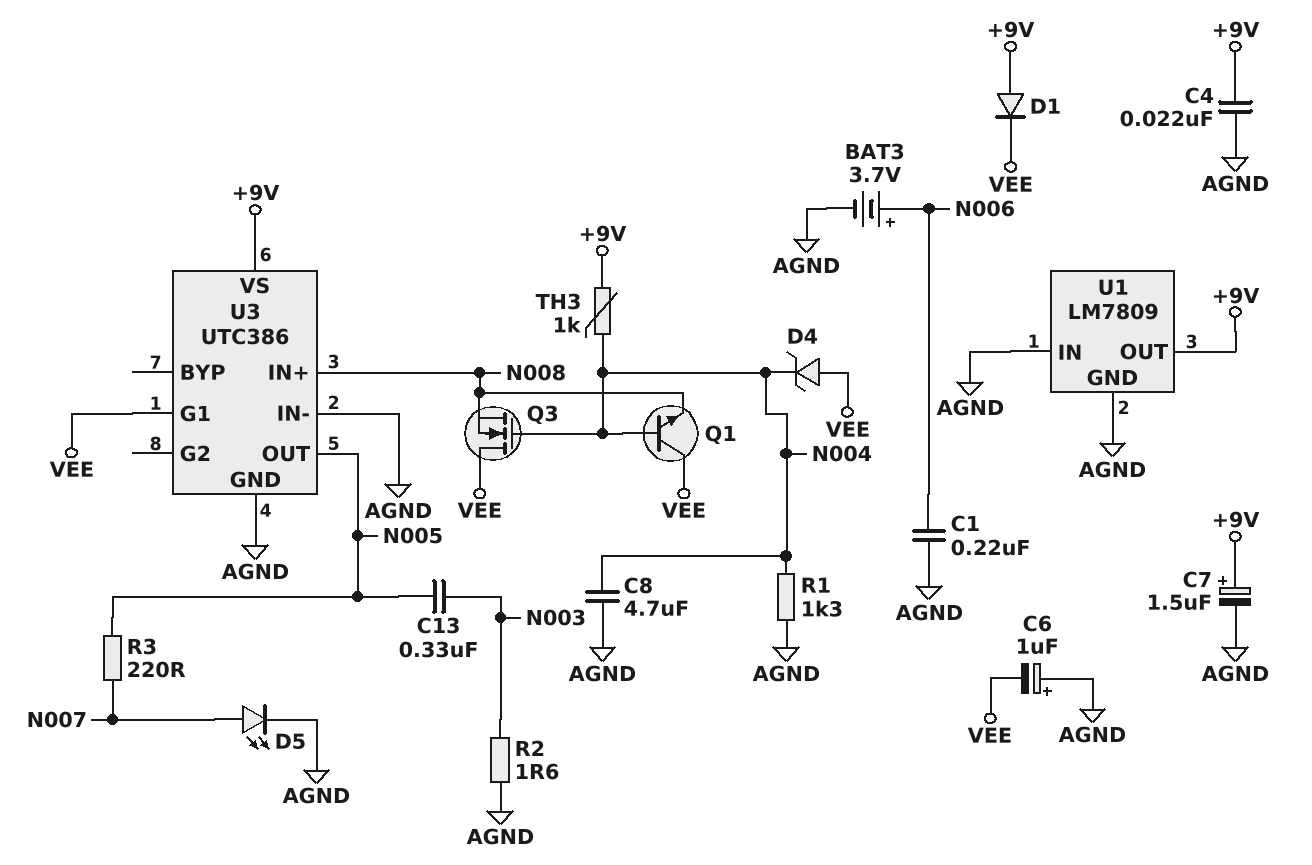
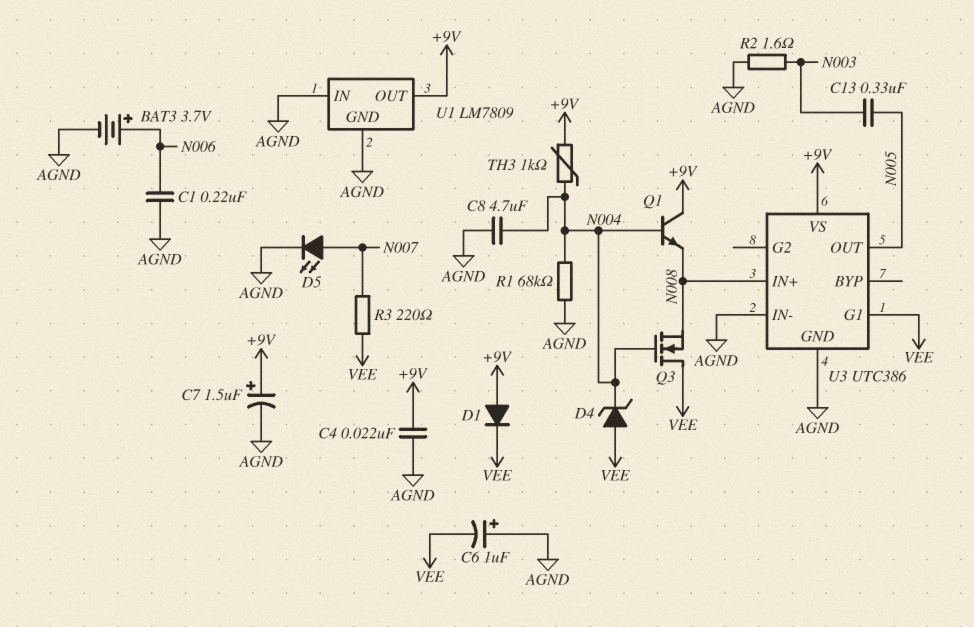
Q1: NPN (B N004, C VEE, E N008) -> NPN (B N004, C +9V, E N008)
R1: 1.3k (AGND, N004) -> 68k (AGND, N004)
R3: 220 (N005, N007) -> 220 (N007, VEE)

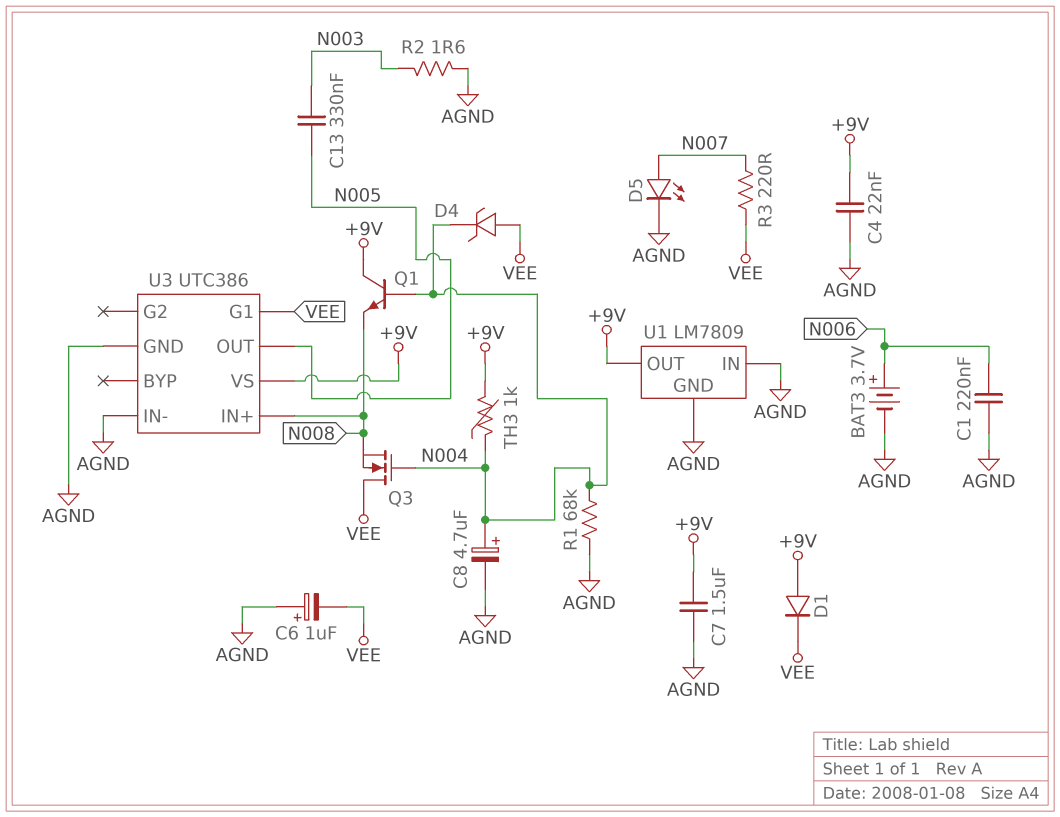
C7: 1.5uF (plus +9V, minus AGND) -> 1.5uF (+9V, AGND)
C8: 4.7uF (AGND, N004) -> 4.7uF (plus N004, minus AGND)

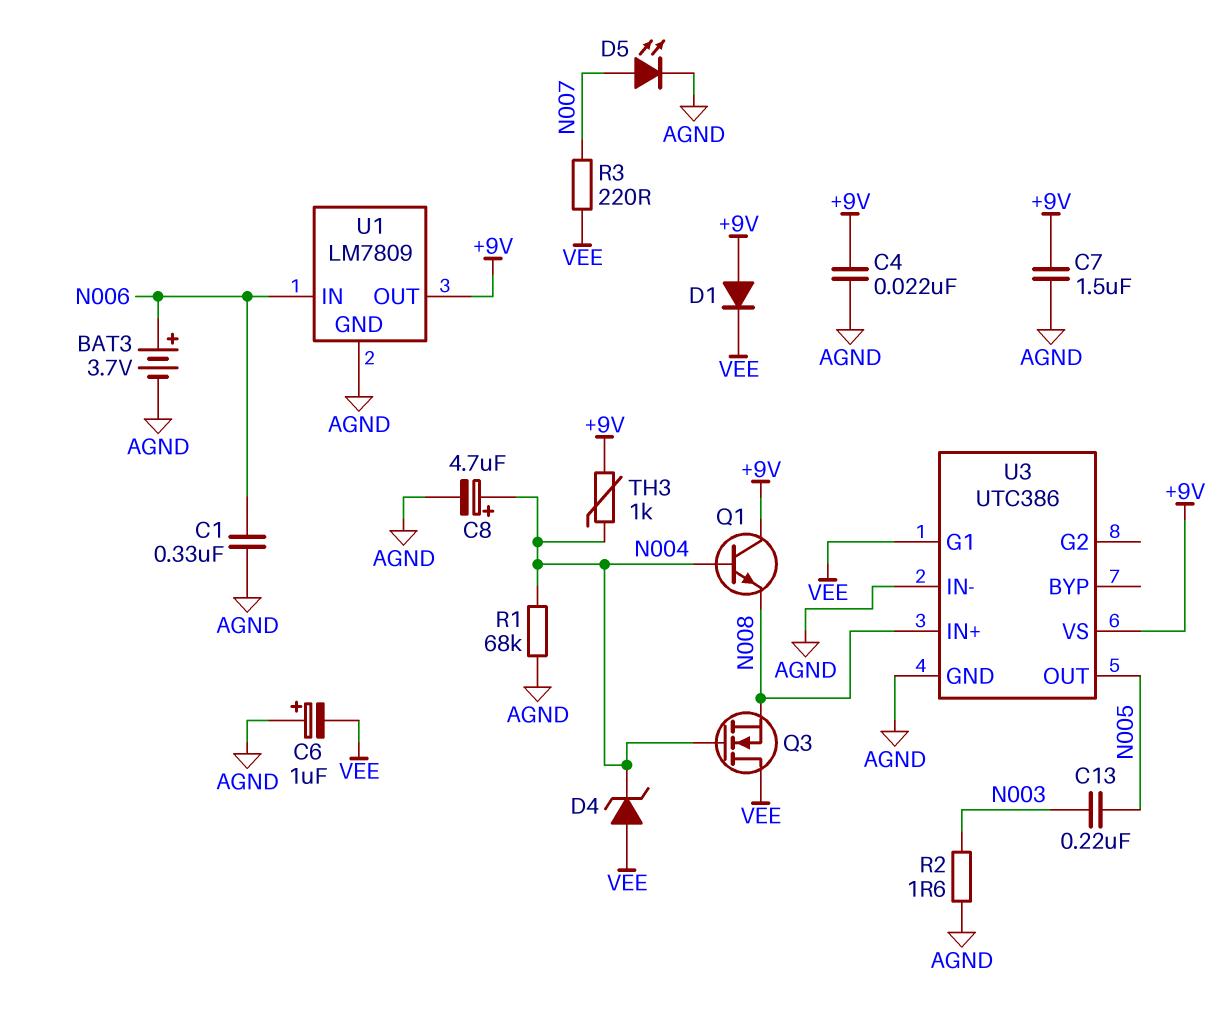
C1: 220nF (AGND, N006) -> 330nF (AGND, N006)
C13: 330nF (N003, N005) -> 220nF (N003, N005)
U1 pin IN: AGND -> N006

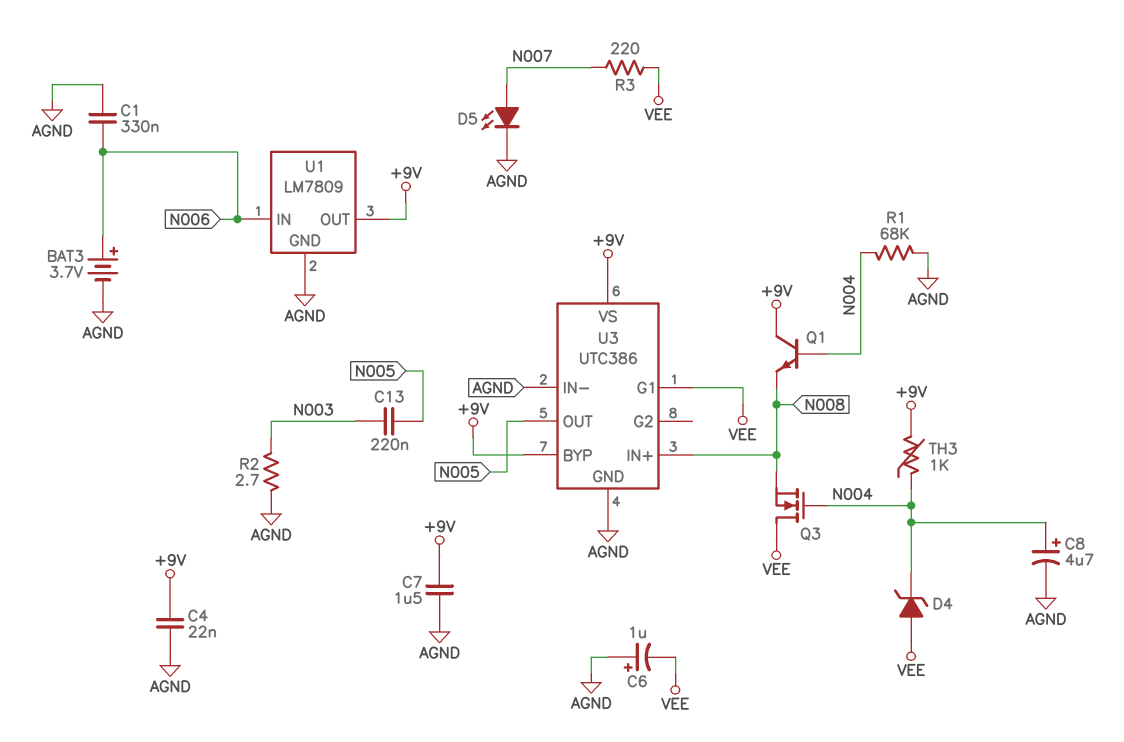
D1: diode (A +9V, K VEE) -> none
R2: 1.6 (AGND, N003) -> 2.7 (AGND, N003)
U3 pin BYP: none -> +9V

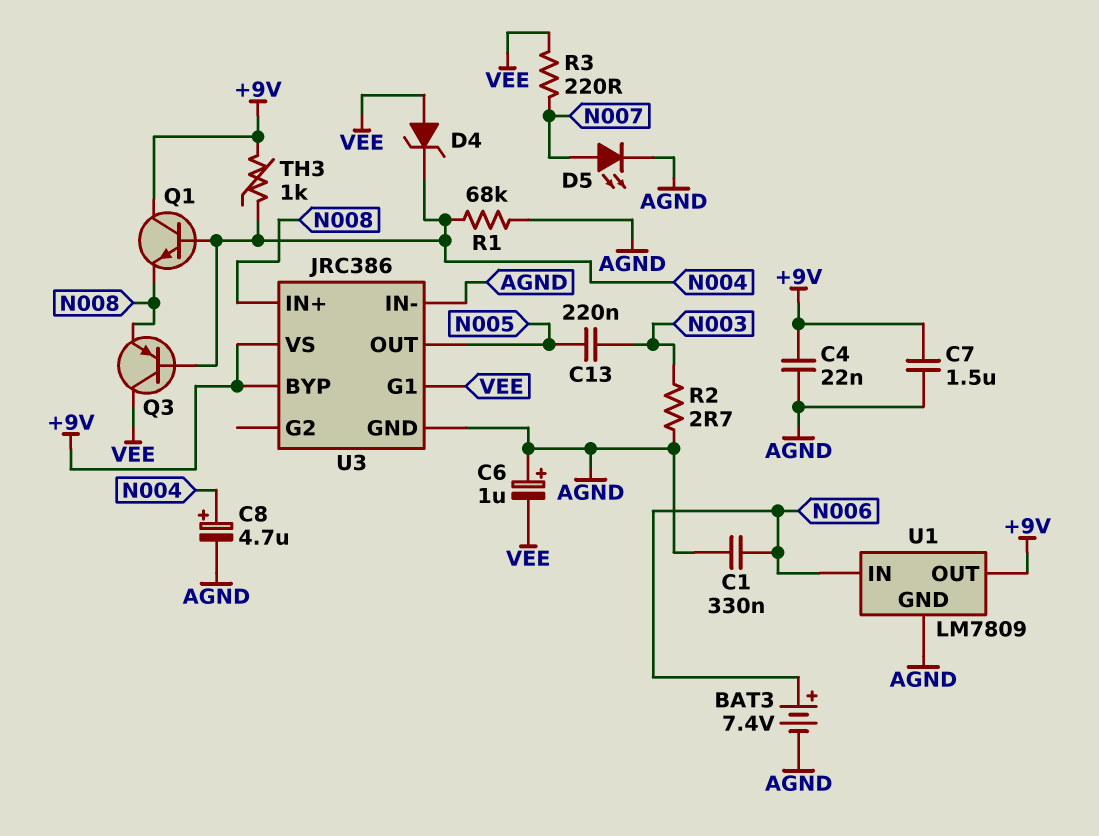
BAT3: 3.7V (plus N006, minus AGND) -> 7.4V (plus N006, minus AGND)
Q3: NMOS (G N004, D VEE, S N008) -> PNP (B N004, C VEE, E N008)
U3: UTC386 -> JRC386

